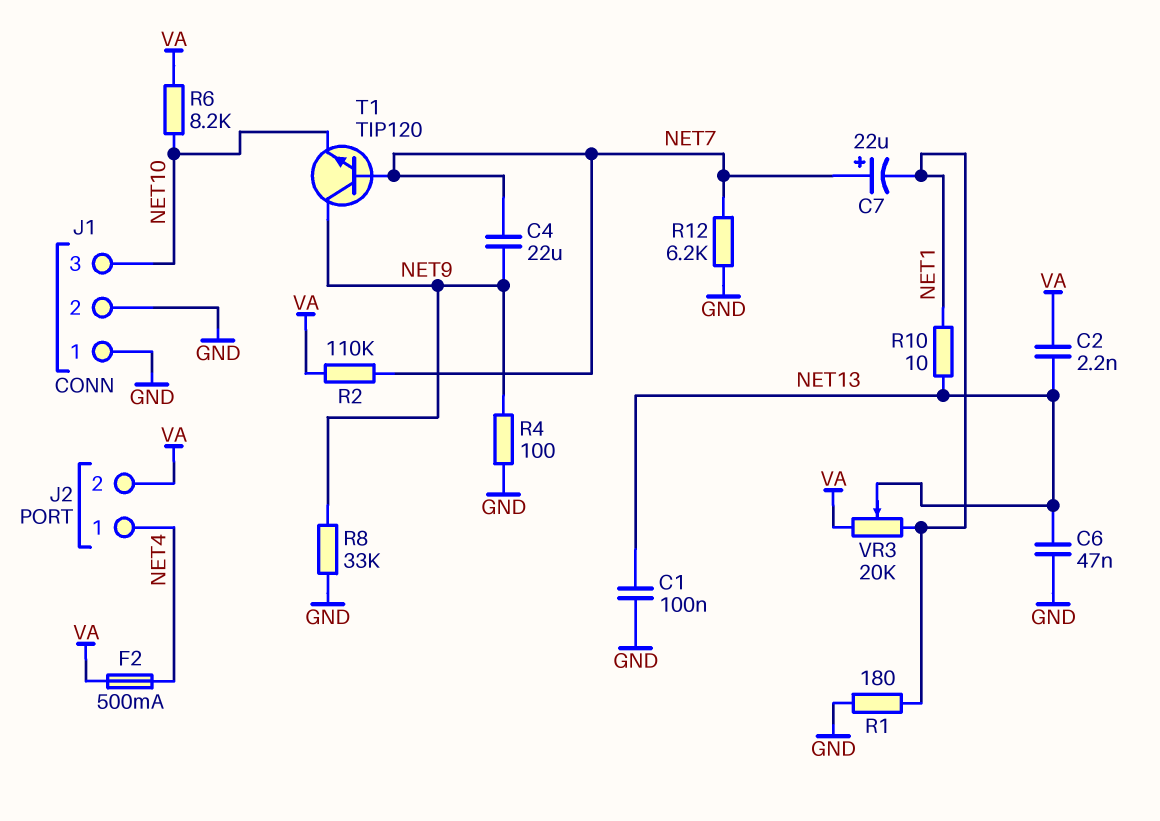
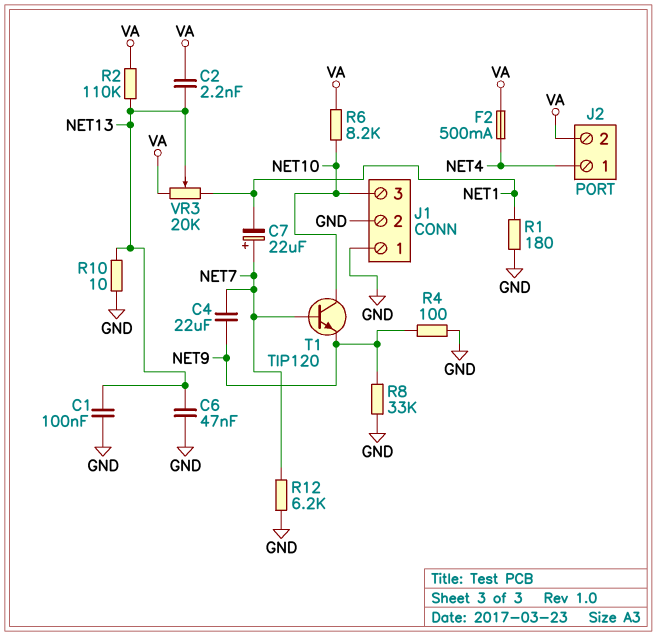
R2: 110k (NET7, VA) -> 110k (NET13, VA)
R10: 10 (NET1, NET13) -> 10 (GND, NET13)
T1: NPN TIP120 (B NET7, C NET9, E NET10) -> NPN TIP120 (B NET7, C NET10, E NET9)

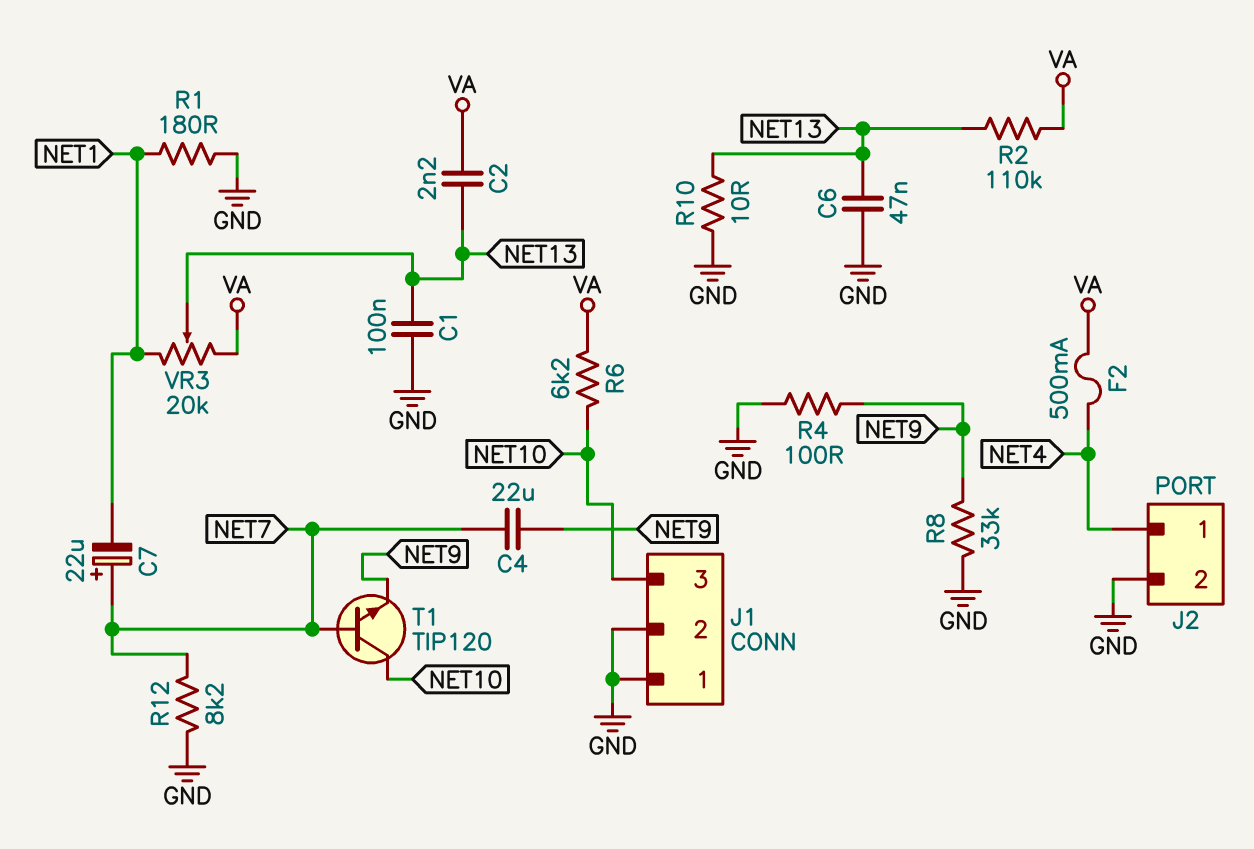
J2 pin 2: VA -> GND
R6: 8.2k (NET10, VA) -> 6.2k (NET10, VA)
R12: 6.2k (GND, NET7) -> 8.2k (GND, NET7)

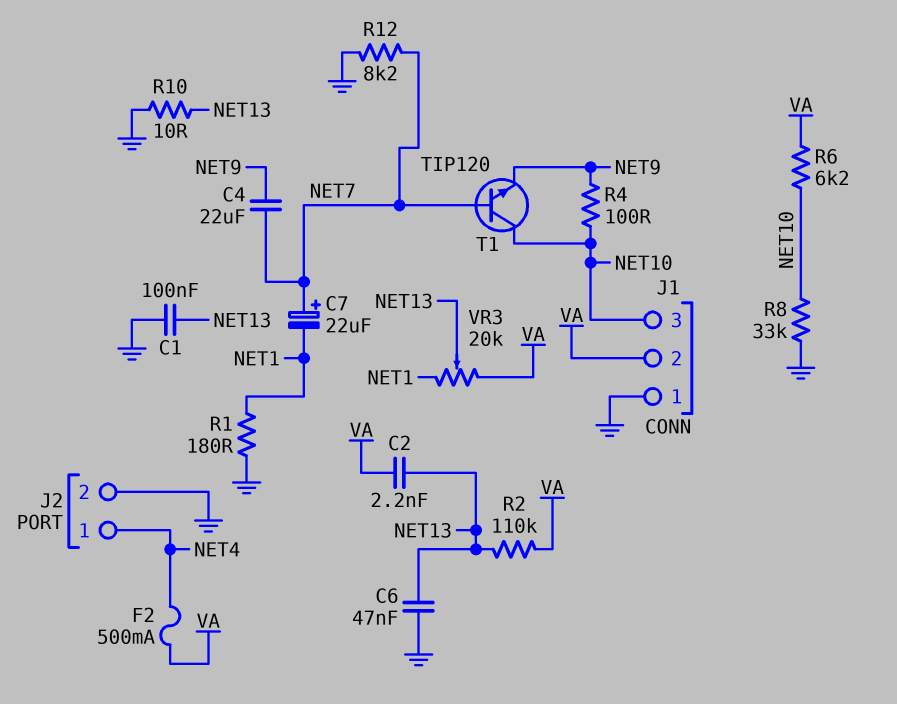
J1 pin 2: GND -> VA
R4: 100 (GND, NET9) -> 100 (NET9, NET10)
R8: 33k (GND, NET9) -> 33k (GND, NET10)

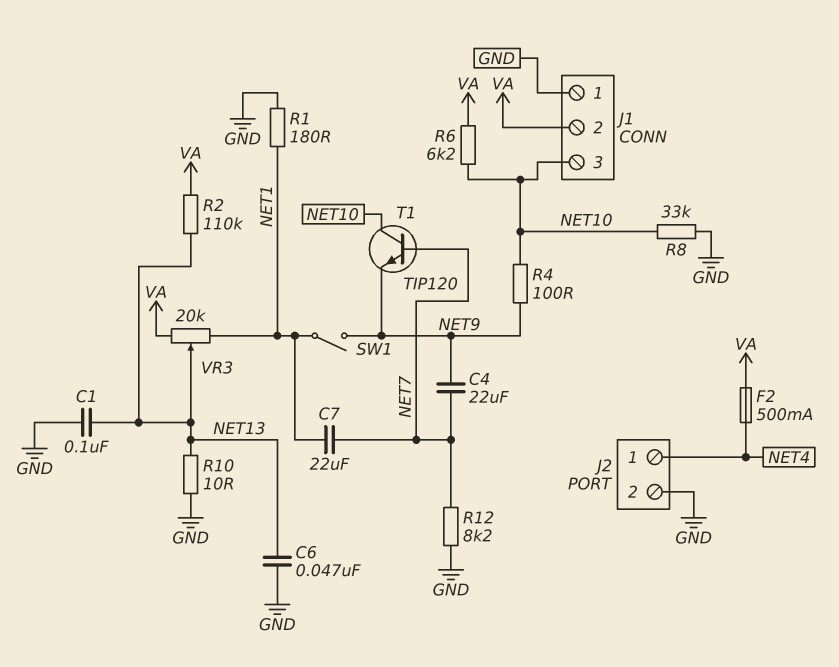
C2: 2.2nF (NET13, VA) -> none
C7: 22uF (plus NET7, minus NET1) -> 22uF (NET1, NET7)
SW1: none -> switch (NET1, NET9)

